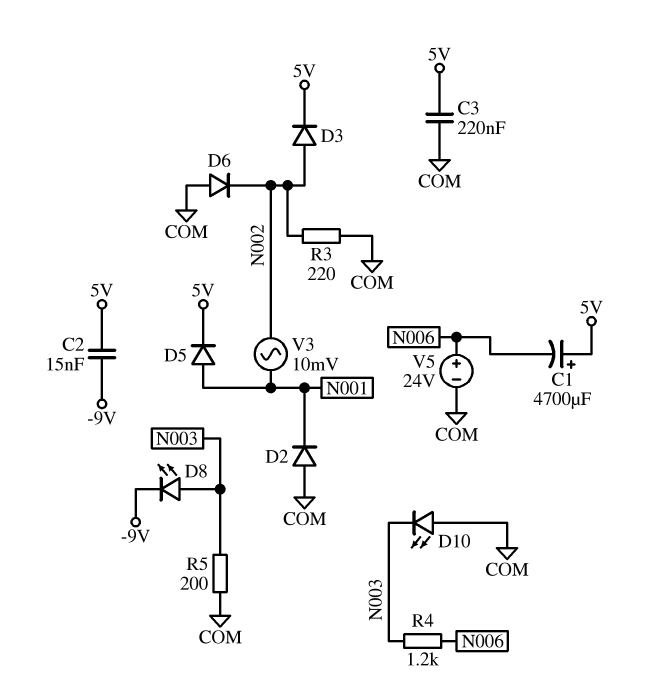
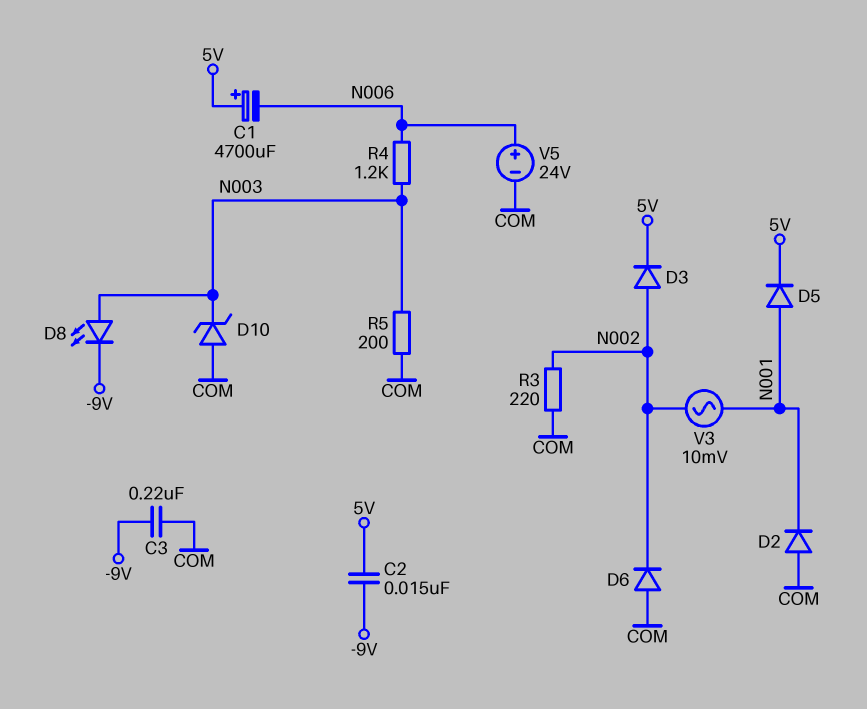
C3: 220nF (5V, COM) -> 220nF (-9V, COM)
D10: LED (A COM, K N003) -> zener (A COM, K N003)

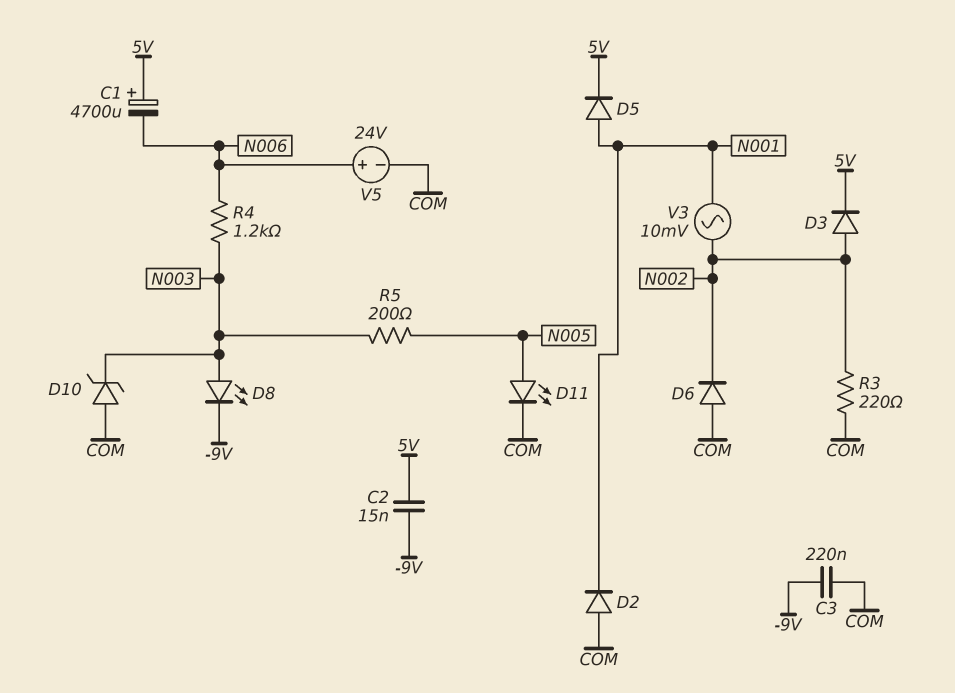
D11: none -> LED (A N005, K COM)
R5: 200 (COM, N003) -> 200 (N003, N005)

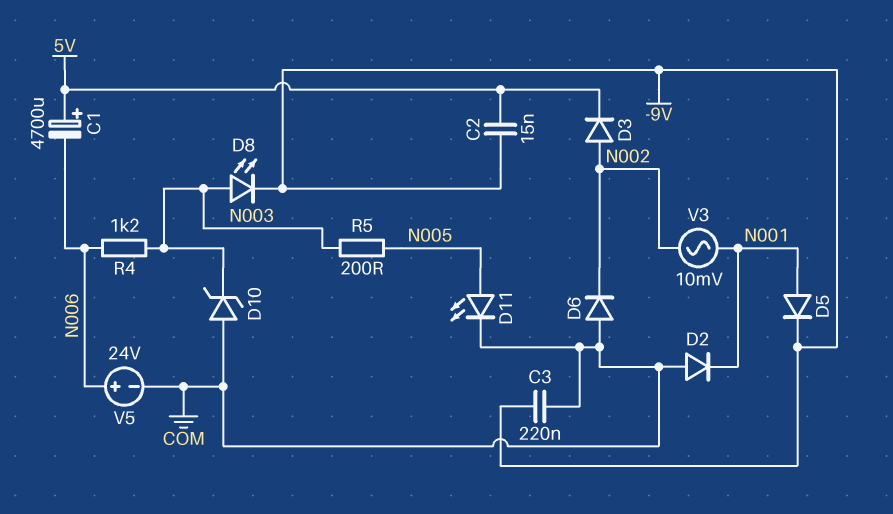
D5: diode (A N001, K 5V) -> diode (A N001, K -9V)
R3: 220 (COM, N002) -> none

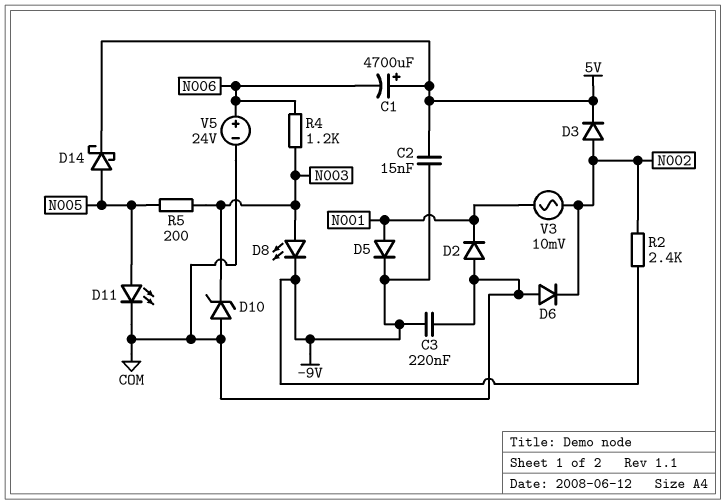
D14: none -> schottky (A N005, K 5V)
R2: none -> 2.4k (-9V, N002)

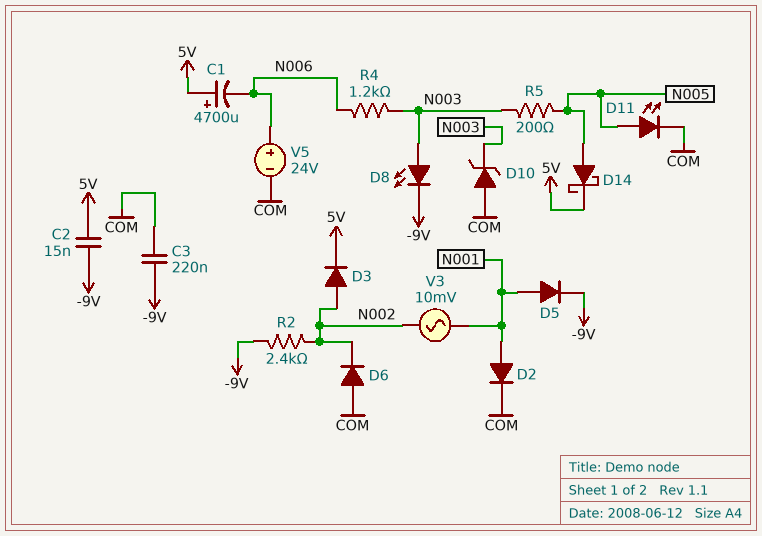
D2: diode (A COM, K N001) -> diode (A N001, K COM)

